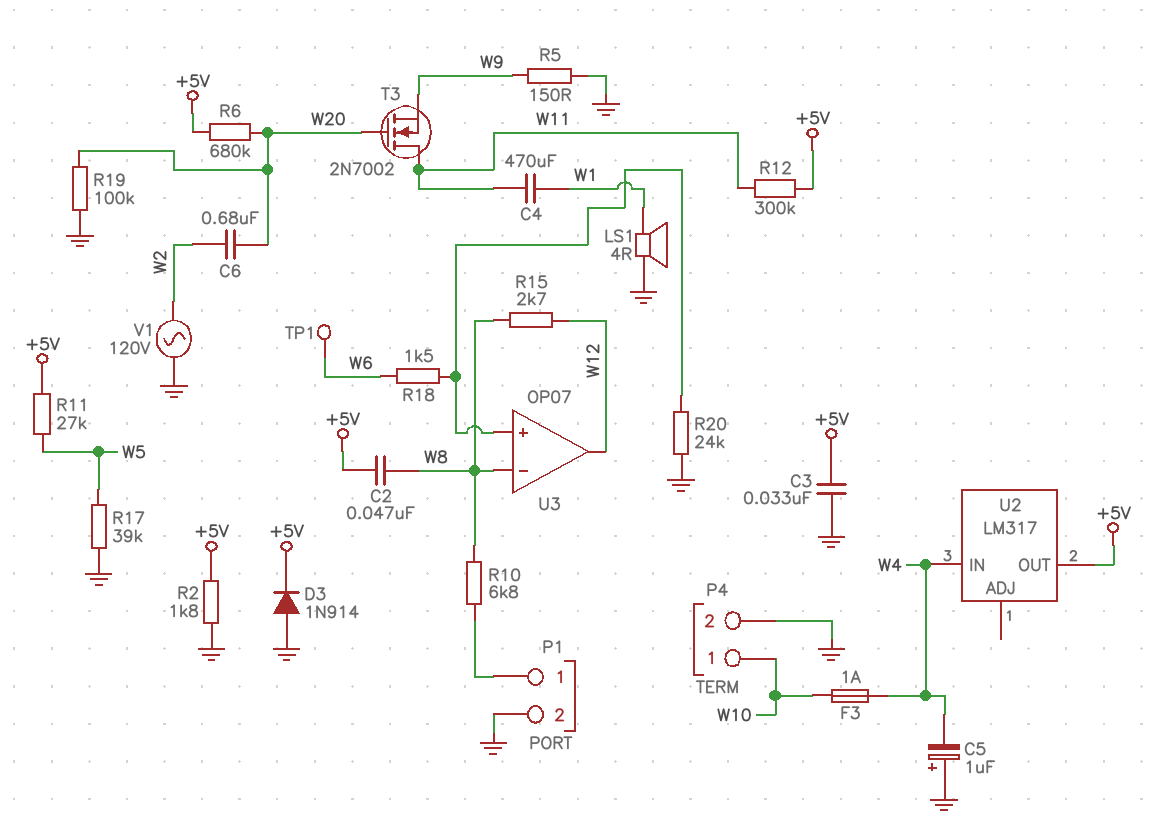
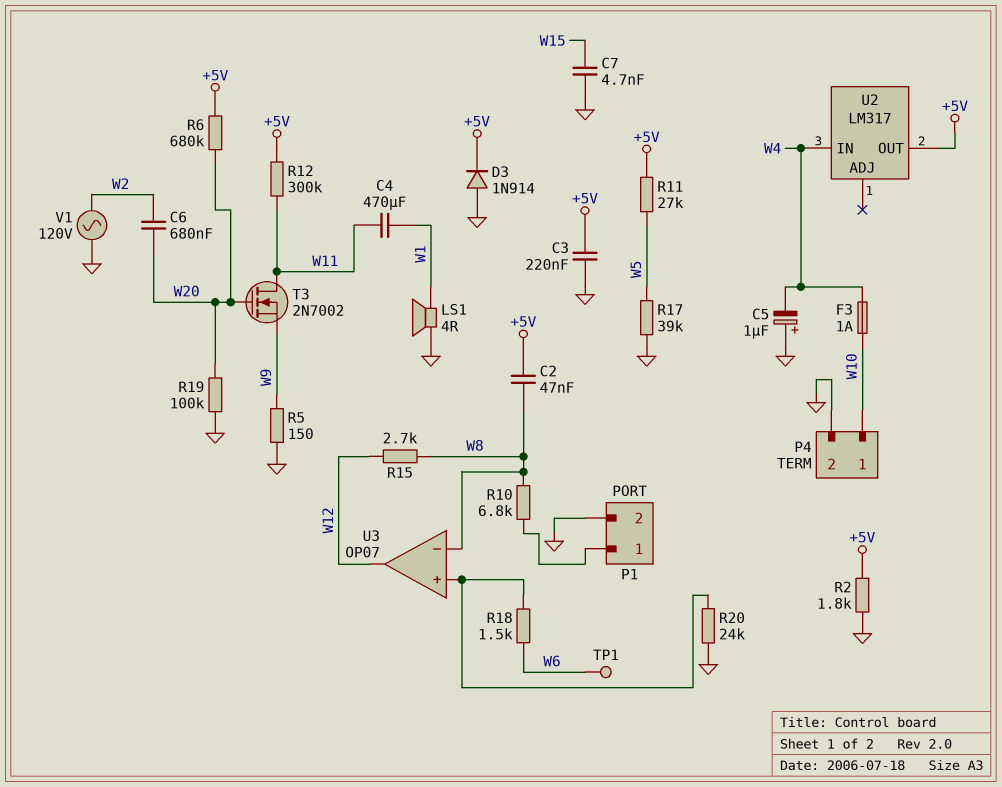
C3: 33nF (+5V, GND) -> 220nF (+5V, GND)
C7: none -> 4.7nF (GND, W15)

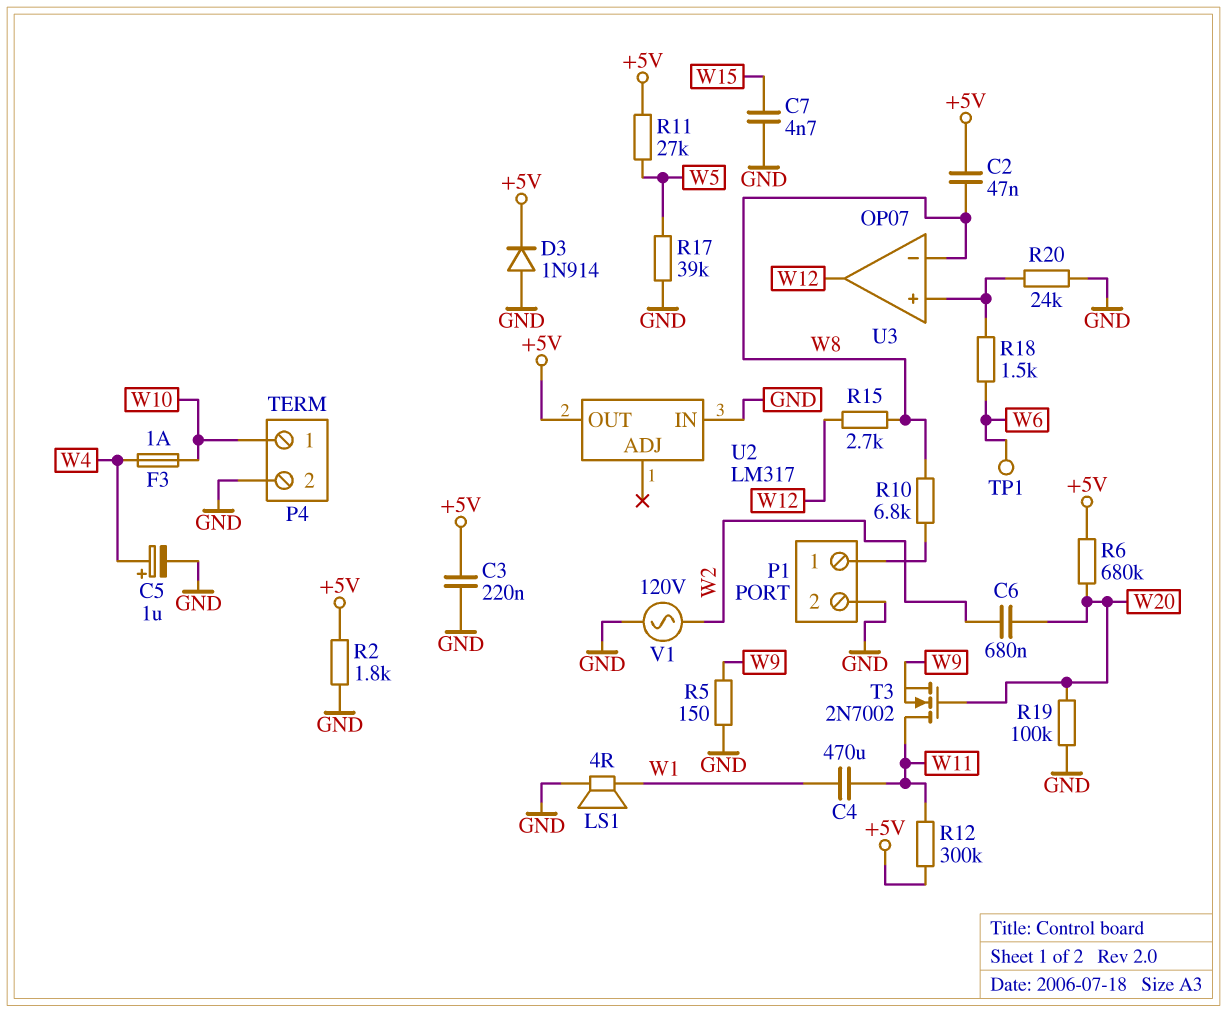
C5: 1uF (plus GND, minus W4) -> 1uF (plus W4, minus GND)
U2 pin IN: W4 -> GND

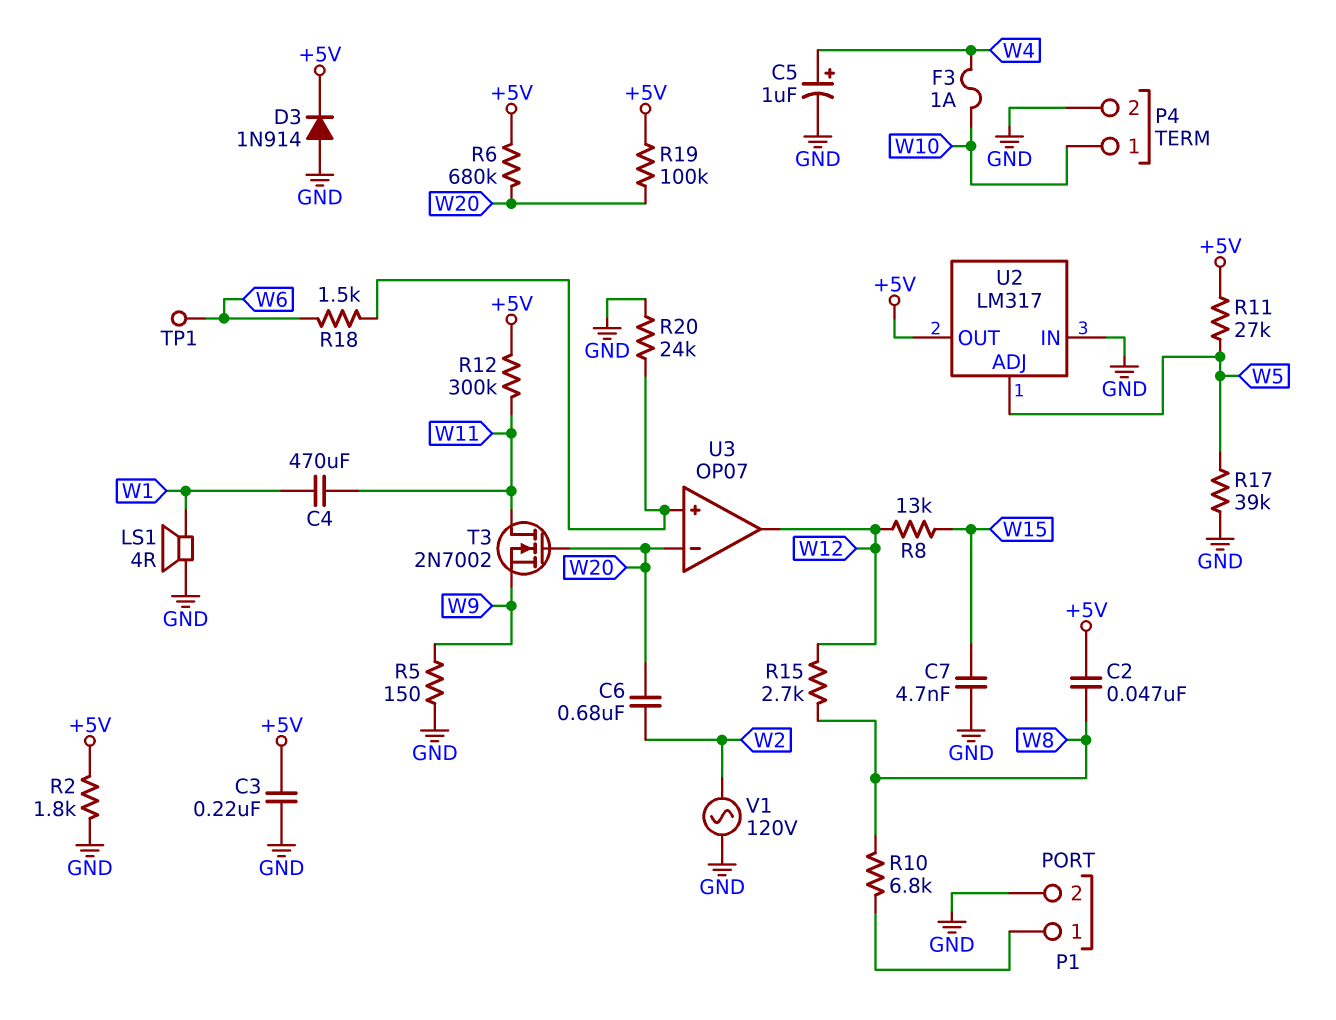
R8: none -> 13k (W12, W15)
R19: 100k (GND, W20) -> 100k (+5V, W20)
U2 pin ADJ: none -> W5
U3 pin in-: W8 -> W20

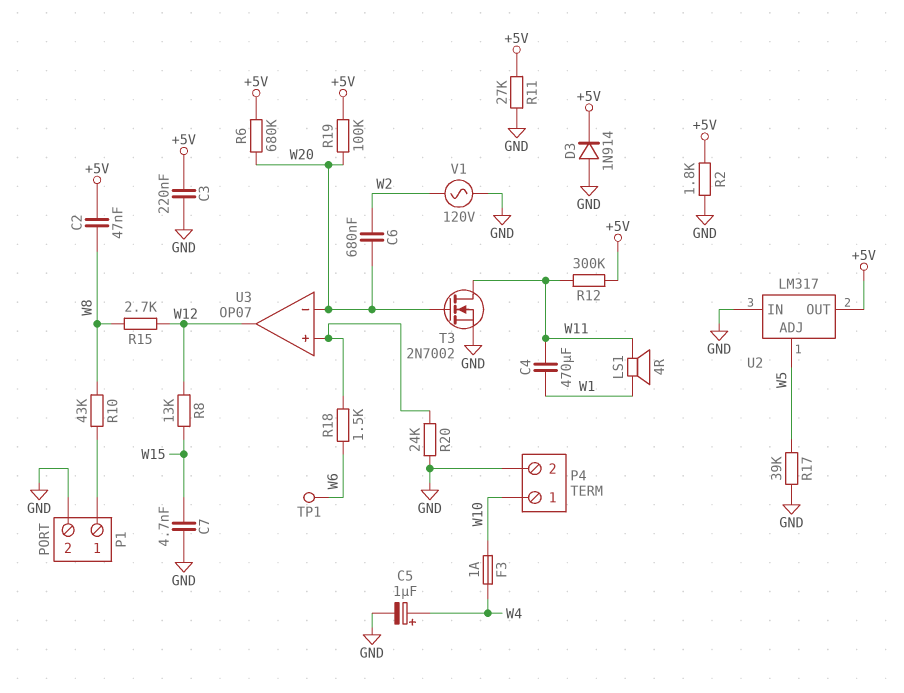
LS1: speaker 4R (GND, W1) -> speaker 4R (W1, W11)
R5: 150 (GND, W9) -> none
R10: 6.8k (P1/1, W8) -> 43k (P1/1, W8)
R11: 27k (+5V, W5) -> 27k (+5V, GND)
T3: NMOS 2N7002 (G W20, D W11, S W9) -> NMOS 2N7002 (G W20, D W11, S GND)

